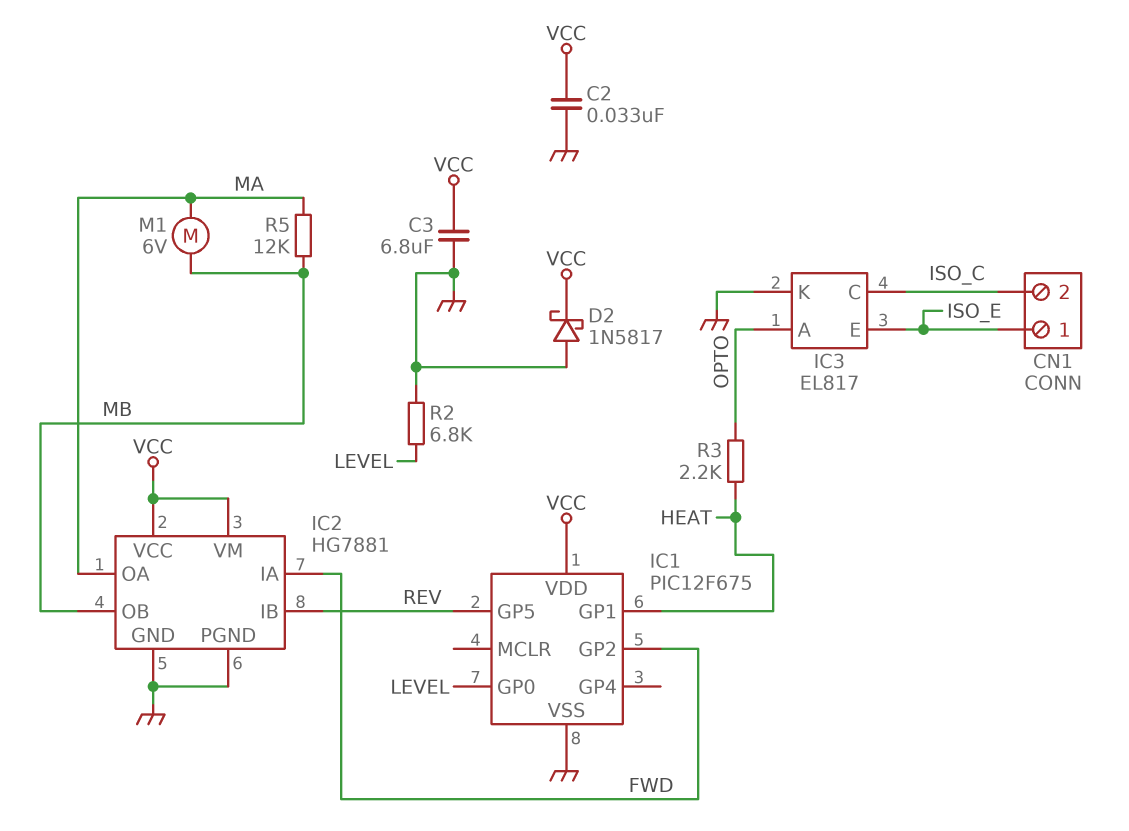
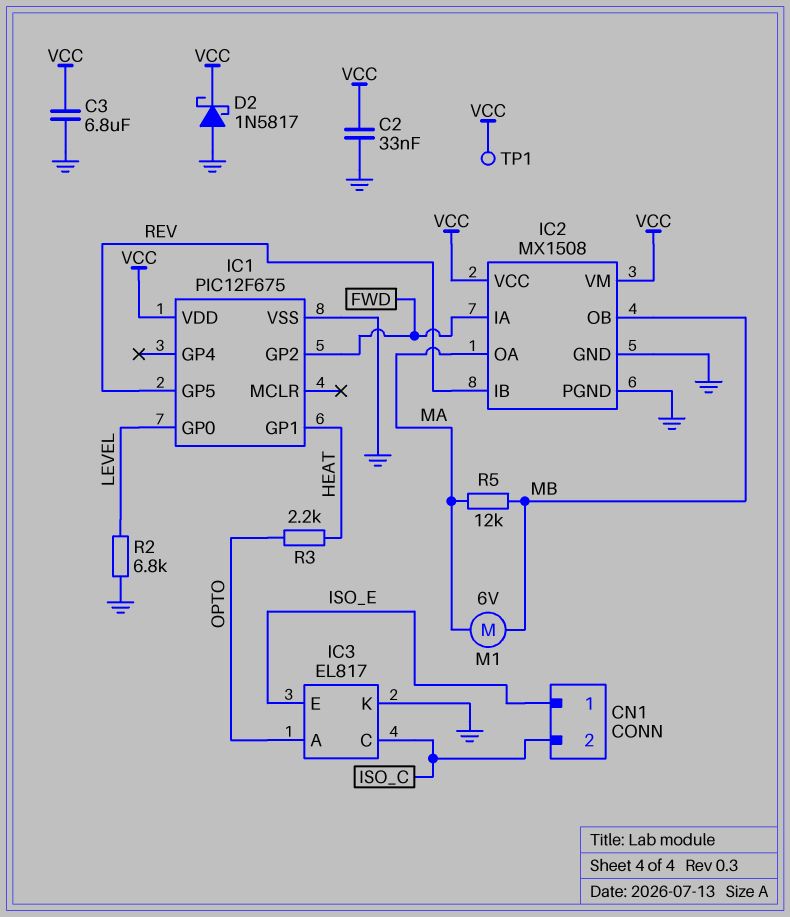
IC2: HG7881 -> MX1508
TP1: none -> test point (VCC)

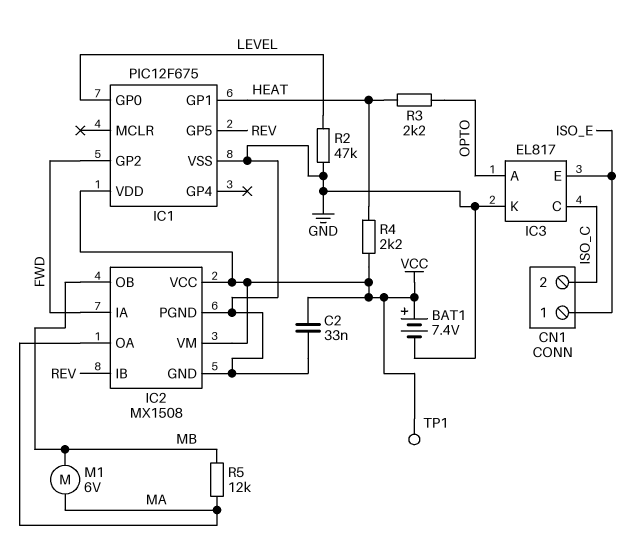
BAT1: none -> 7.4V (plus VCC, minus GND)
C3: 6.8uF (GND, VCC) -> none
D2: schottky 1N5817 (A GND, K VCC) -> none
R2: 6.8k (GND, LEVEL) -> 47k (GND, LEVEL)
R4: none -> 2.2k (HEAT, VCC)

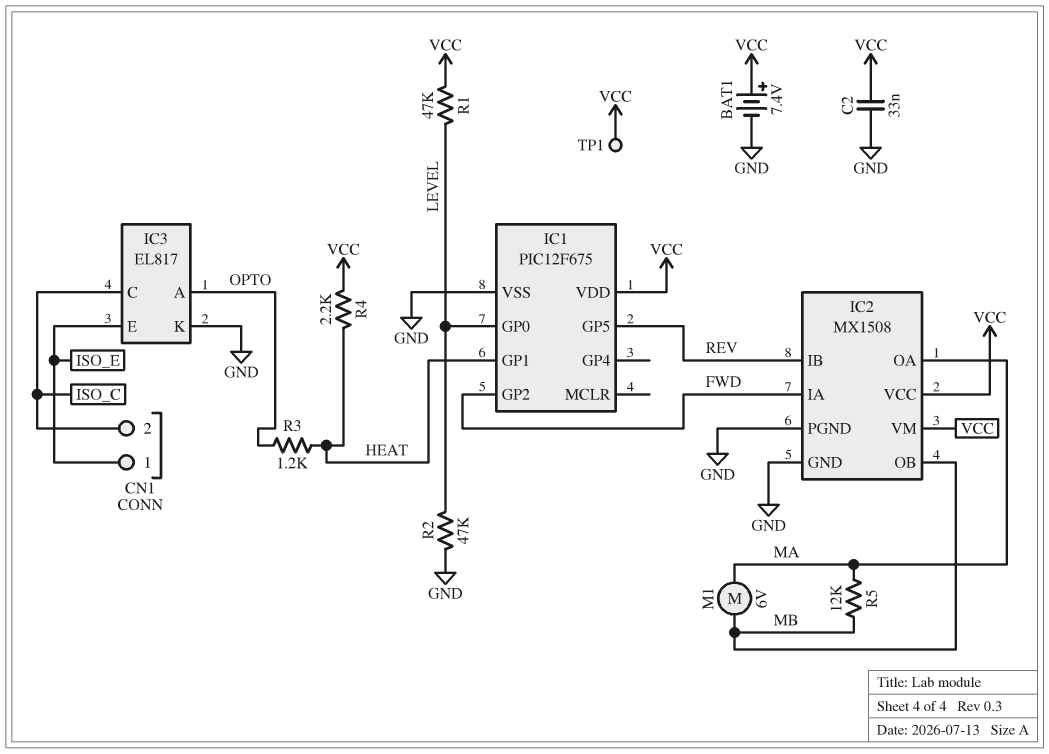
R1: none -> 47k (LEVEL, VCC)
R3: 2.2k (HEAT, OPTO) -> 1.2k (HEAT, OPTO)

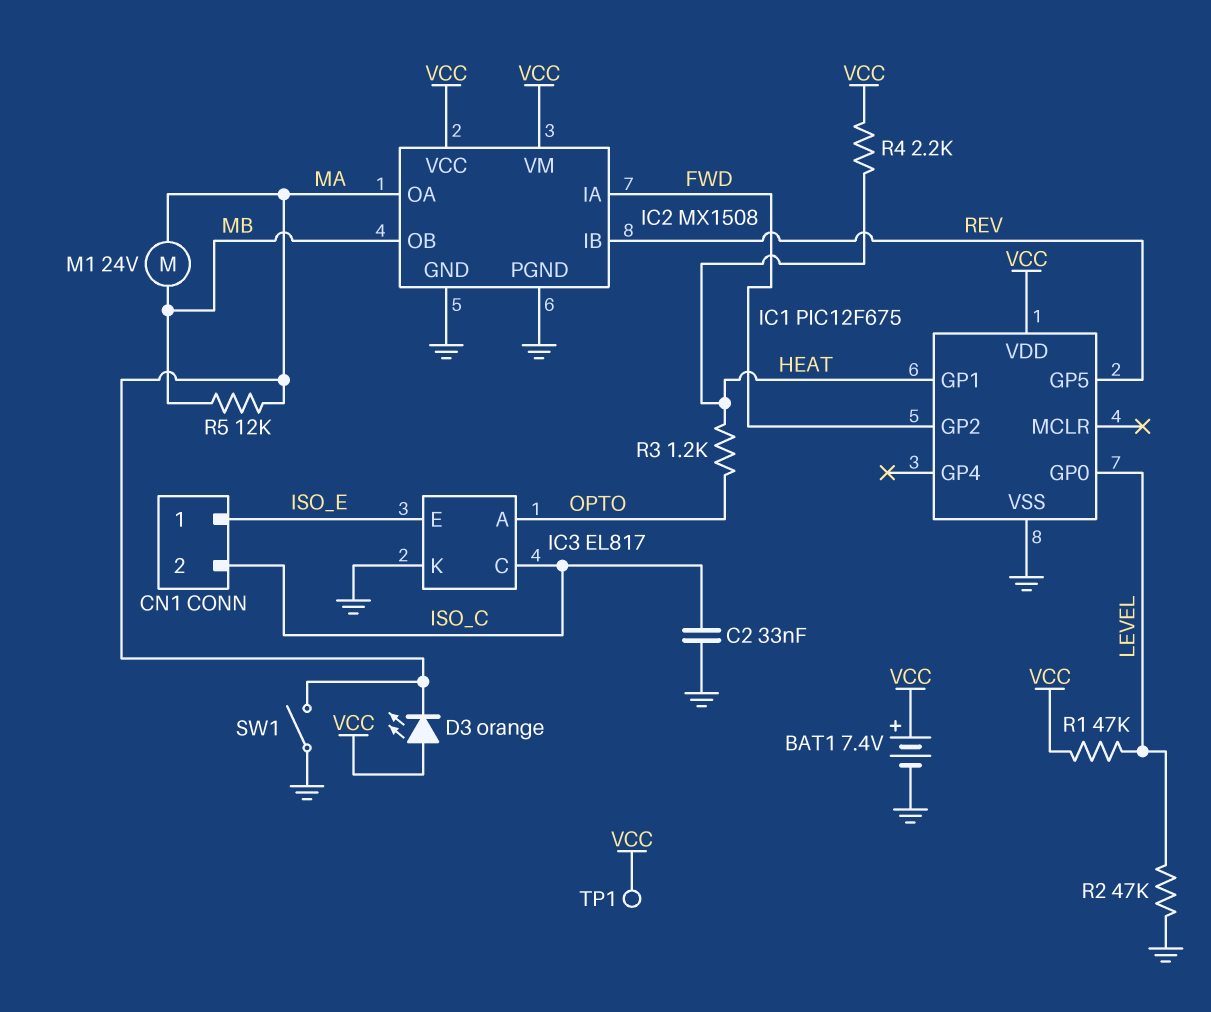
C2: 33nF (GND, VCC) -> 33nF (GND, ISO_C)
D3: none -> LED orange (A VCC, K MA)
M1: motor 6V (MA, MB) -> motor 24V (MA, MB)
SW1: none -> switch (GND, MA)

